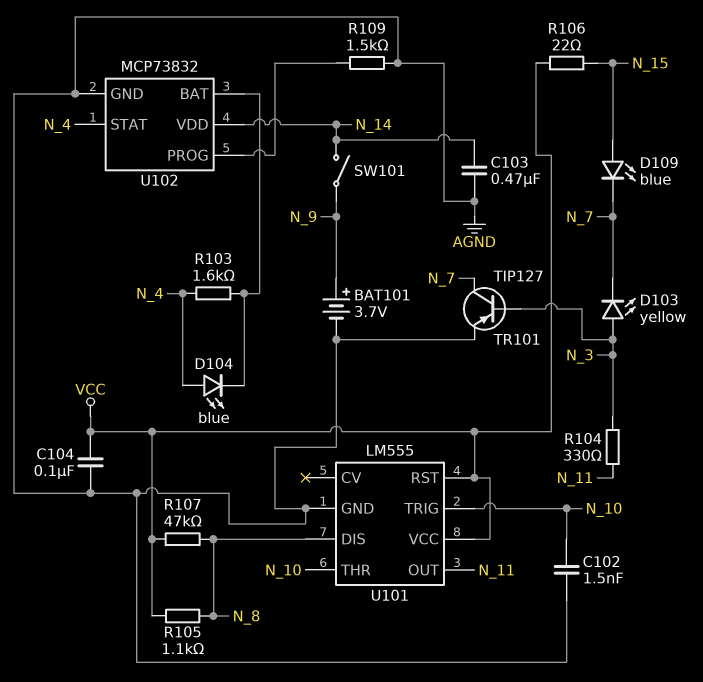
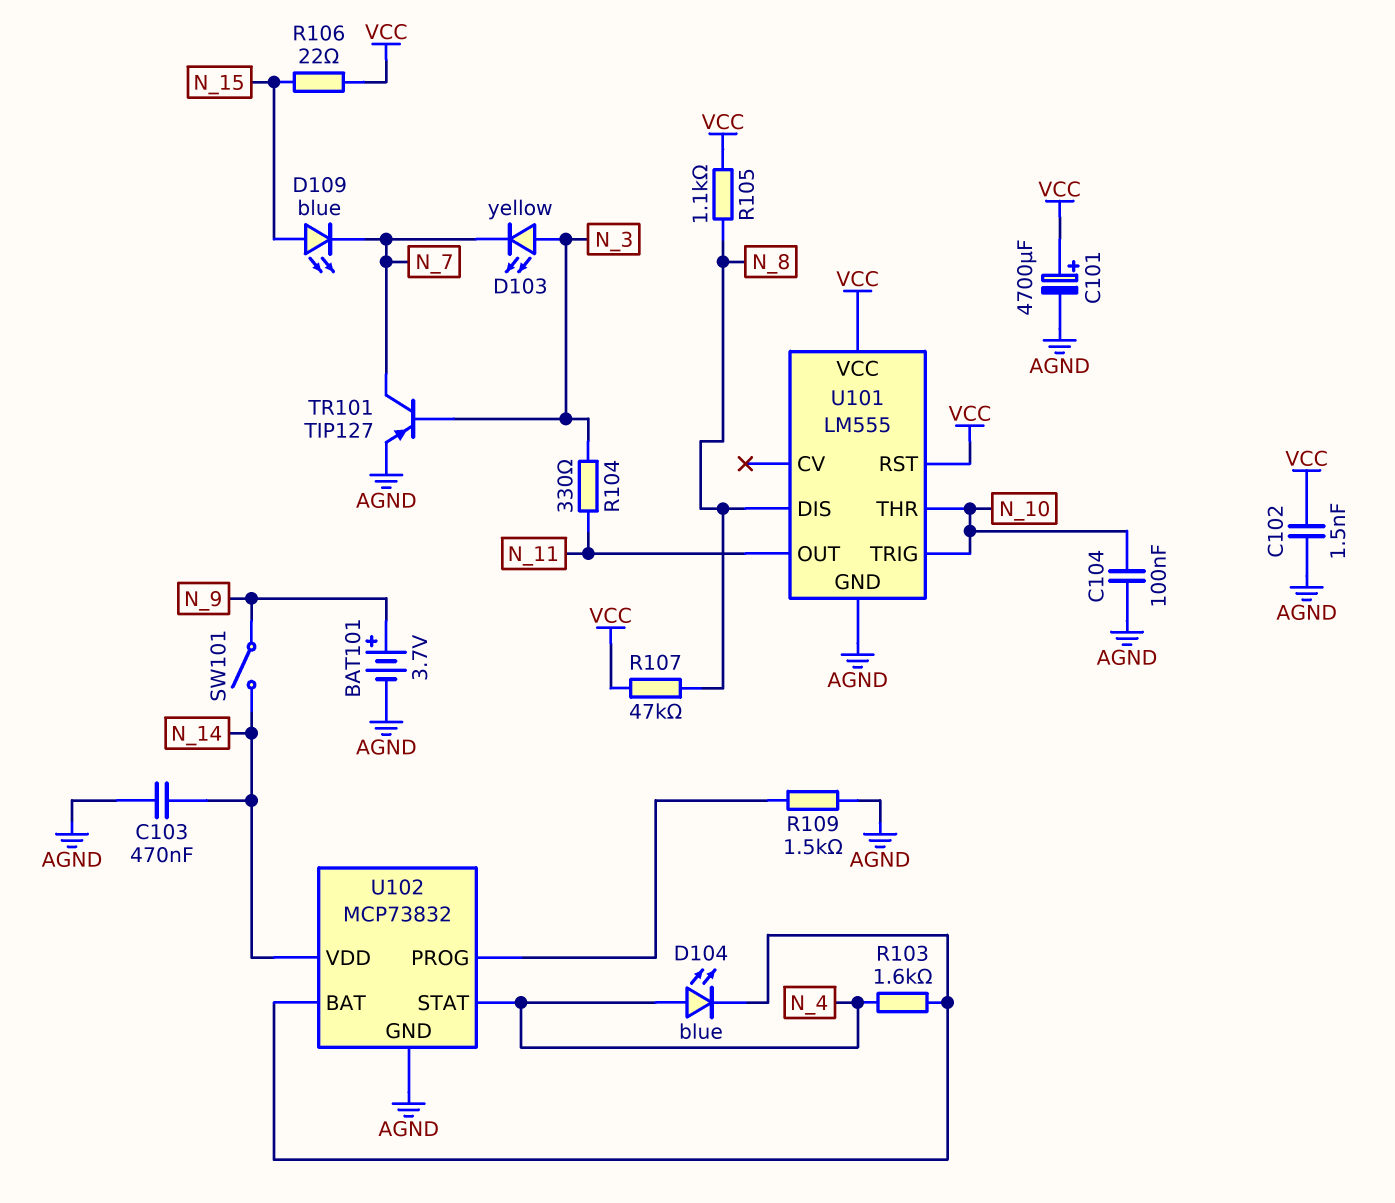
C101: none -> 4700uF (plus VCC, minus AGND)
C102: 1.5nF (AGND, N_10) -> 1.5nF (AGND, VCC)
C104: 100nF (AGND, VCC) -> 100nF (AGND, N_10)

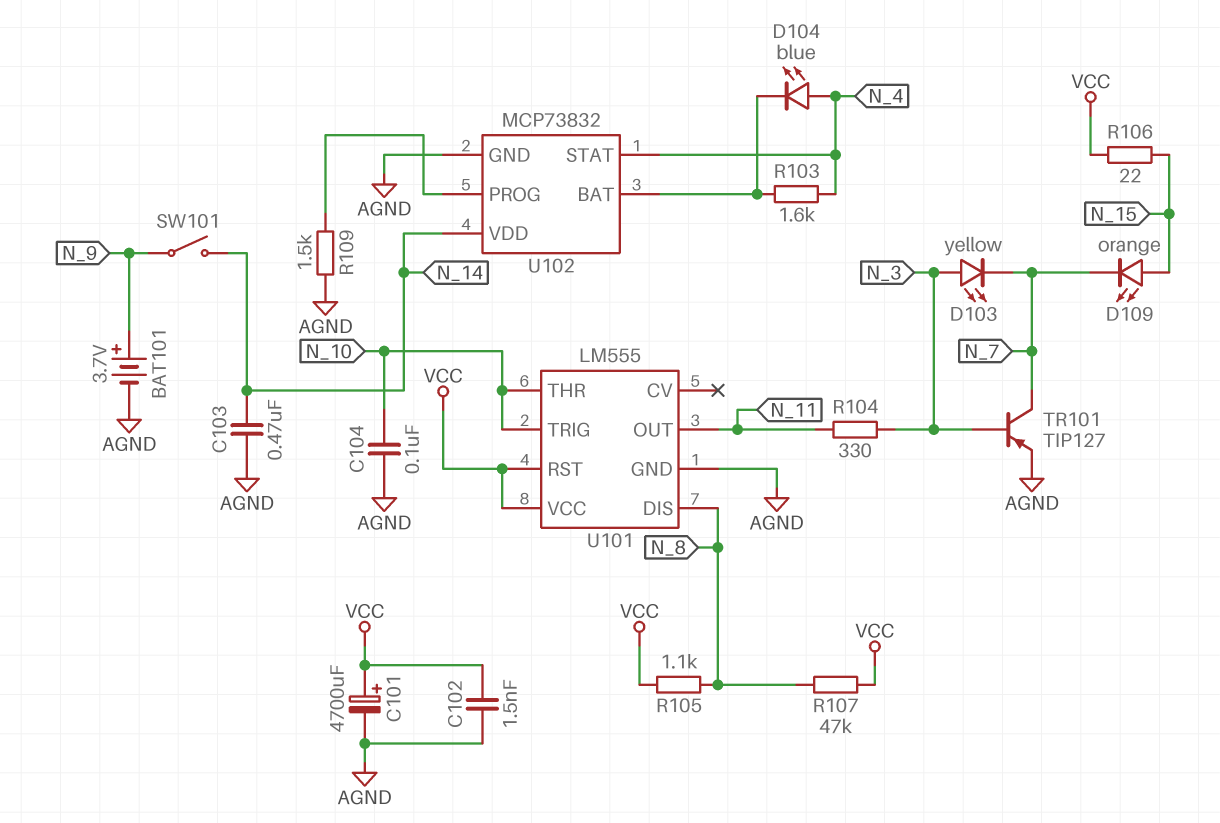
D109: LED blue (A N_15, K N_7) -> LED orange (A N_15, K N_7)

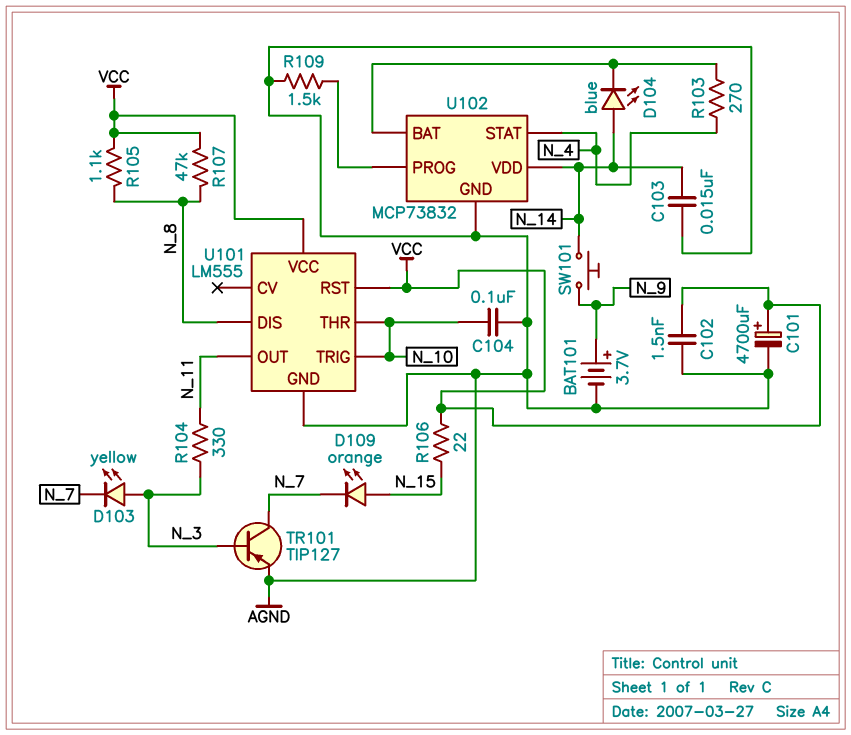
C103: 470nF (AGND, N_14) -> 15nF (AGND, N_14)
D104: LED blue (A N_4, K U102/BAT) -> LED blue (A N_14, K U102/BAT)
R103: 1.6k (N_4, U102/BAT) -> 270 (N_4, U102/BAT)
SW101: switch (N_9, N_14) -> button (N_9, N_14)

